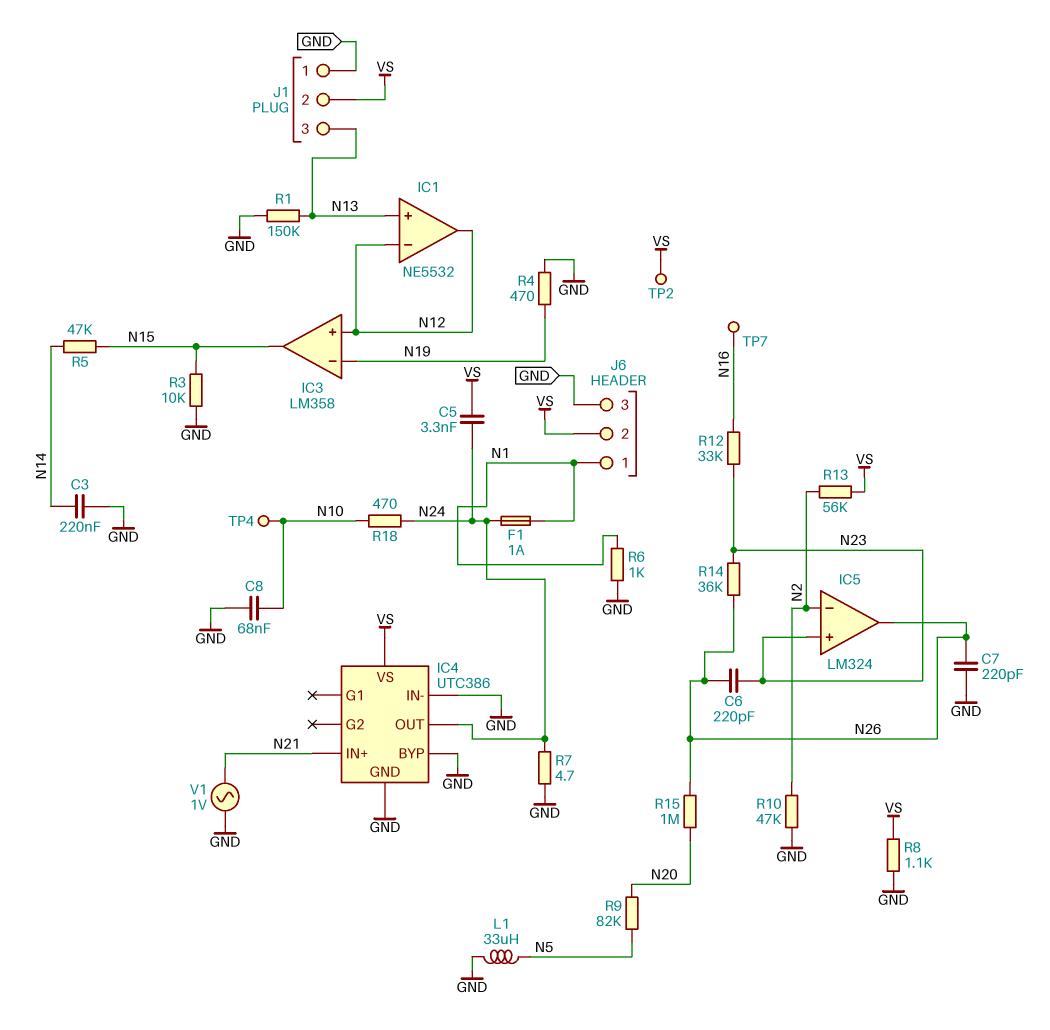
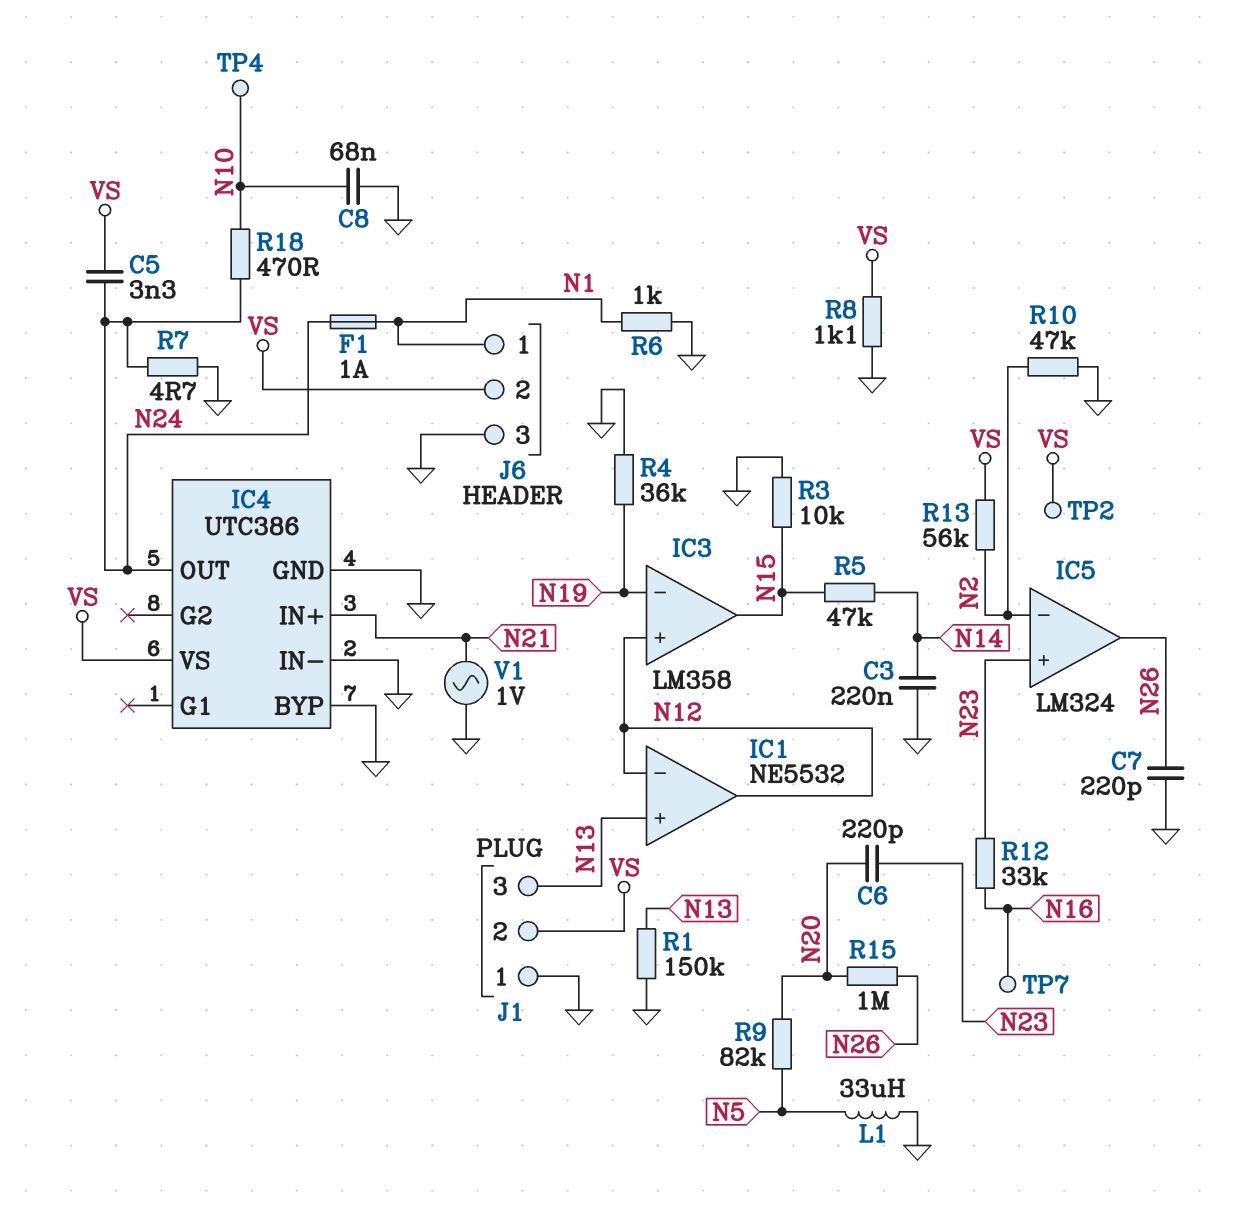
C6: 220pF (N23, N26) -> 220pF (N20, N23)
R4: 470 (GND, N19) -> 36k (GND, N19)
R14: 36k (N23, N26) -> none

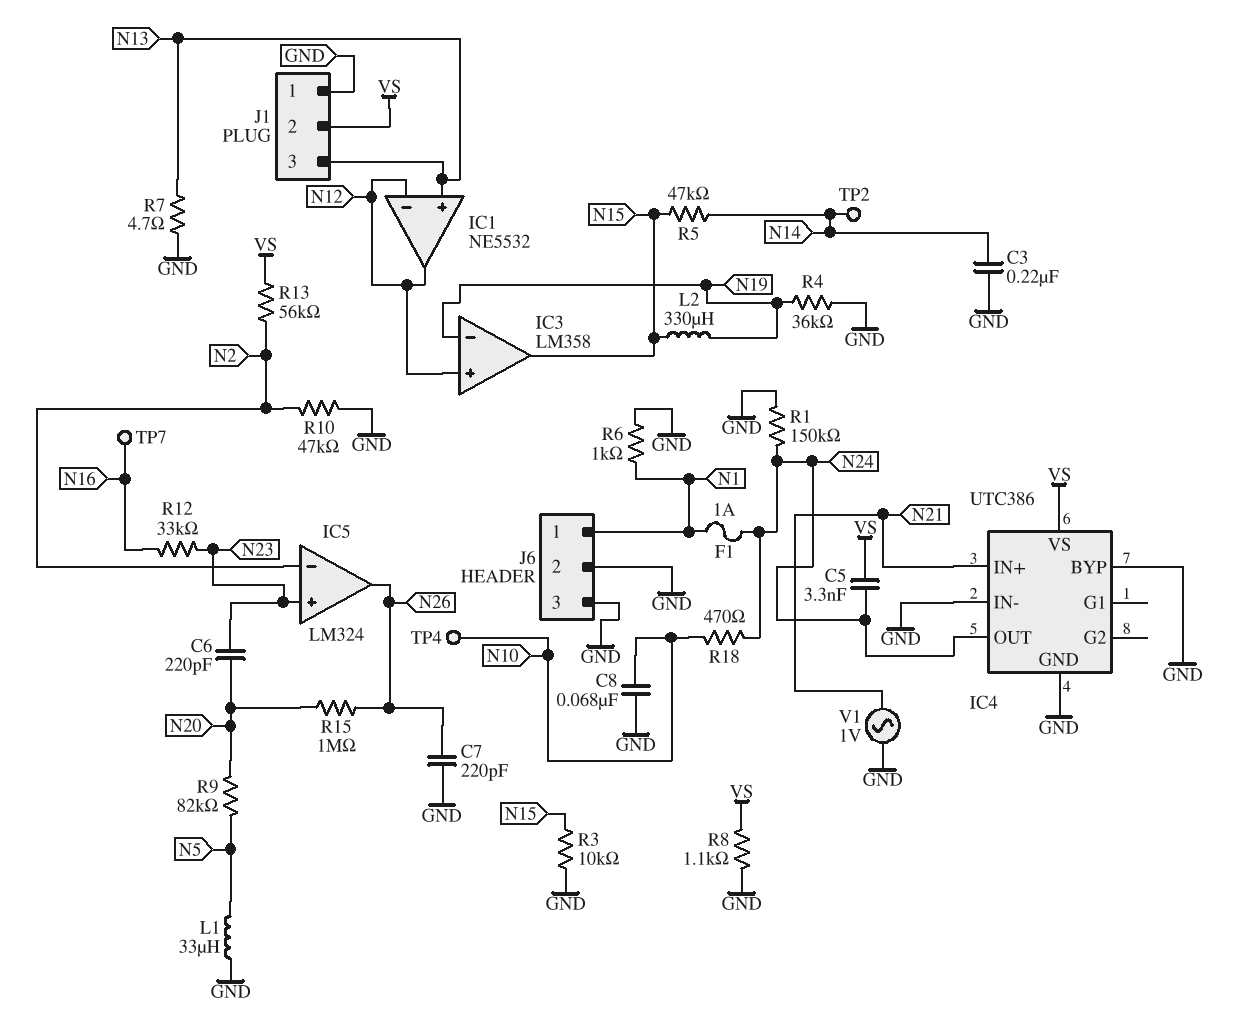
J6 pin 2: VS -> GND
L2: none -> 330uH (N15, N19)
R1: 150k (GND, N13) -> 150k (GND, N24)
R7: 4.7 (GND, N24) -> 4.7 (GND, N13)
TP2: test point (VS) -> test point (N14)

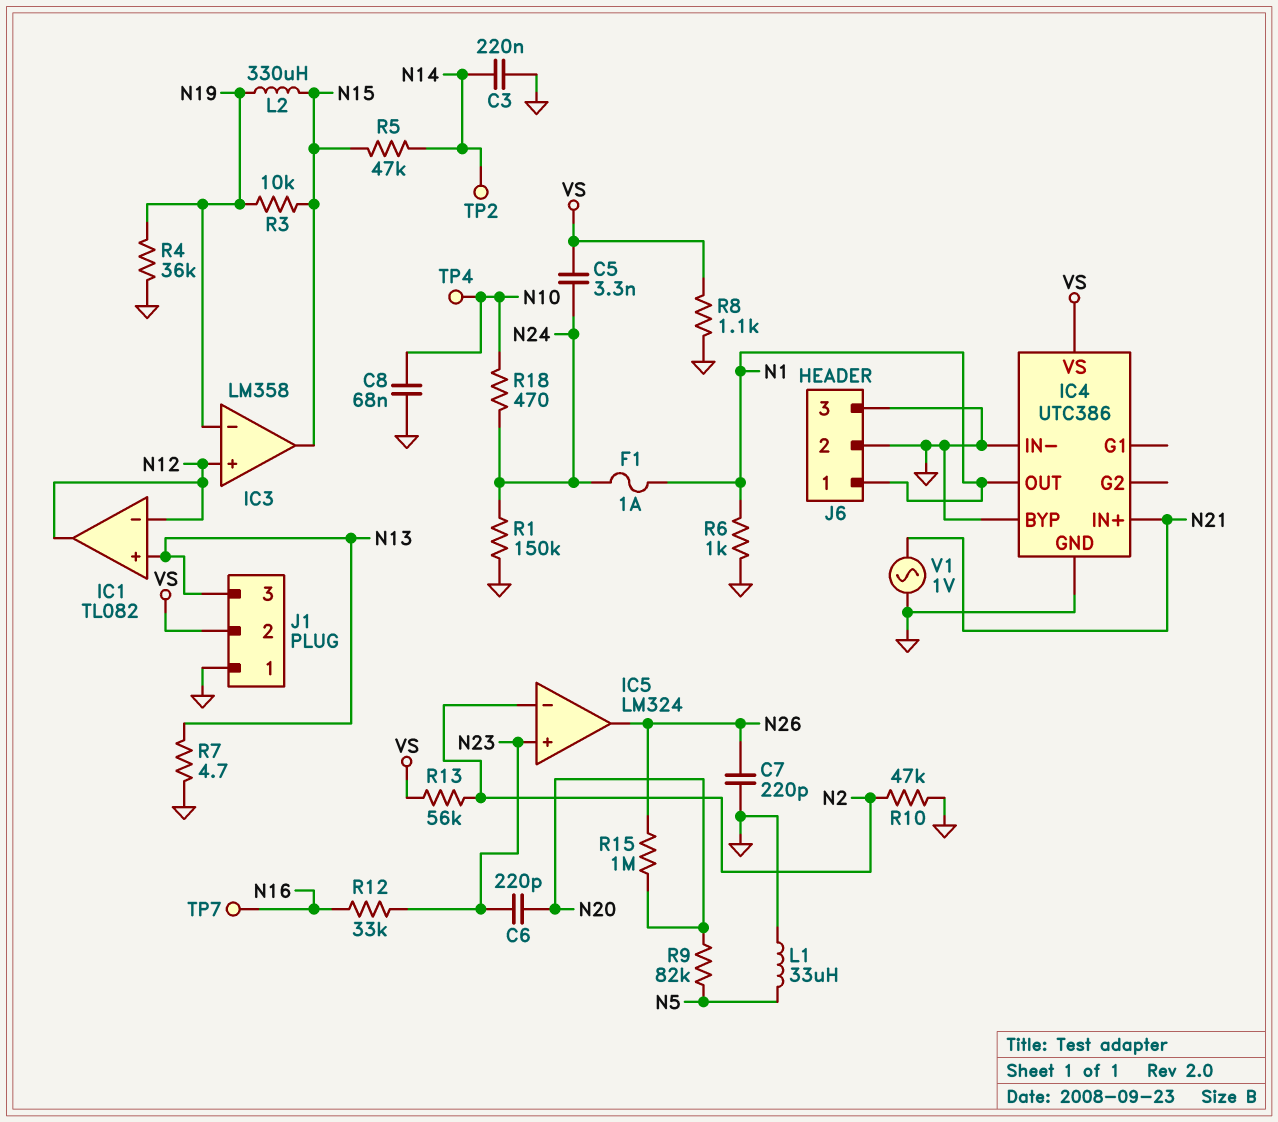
IC1: NE5532 -> TL082
IC4 pin OUT: N24 -> N1
R3: 10k (GND, N15) -> 10k (N15, N19)

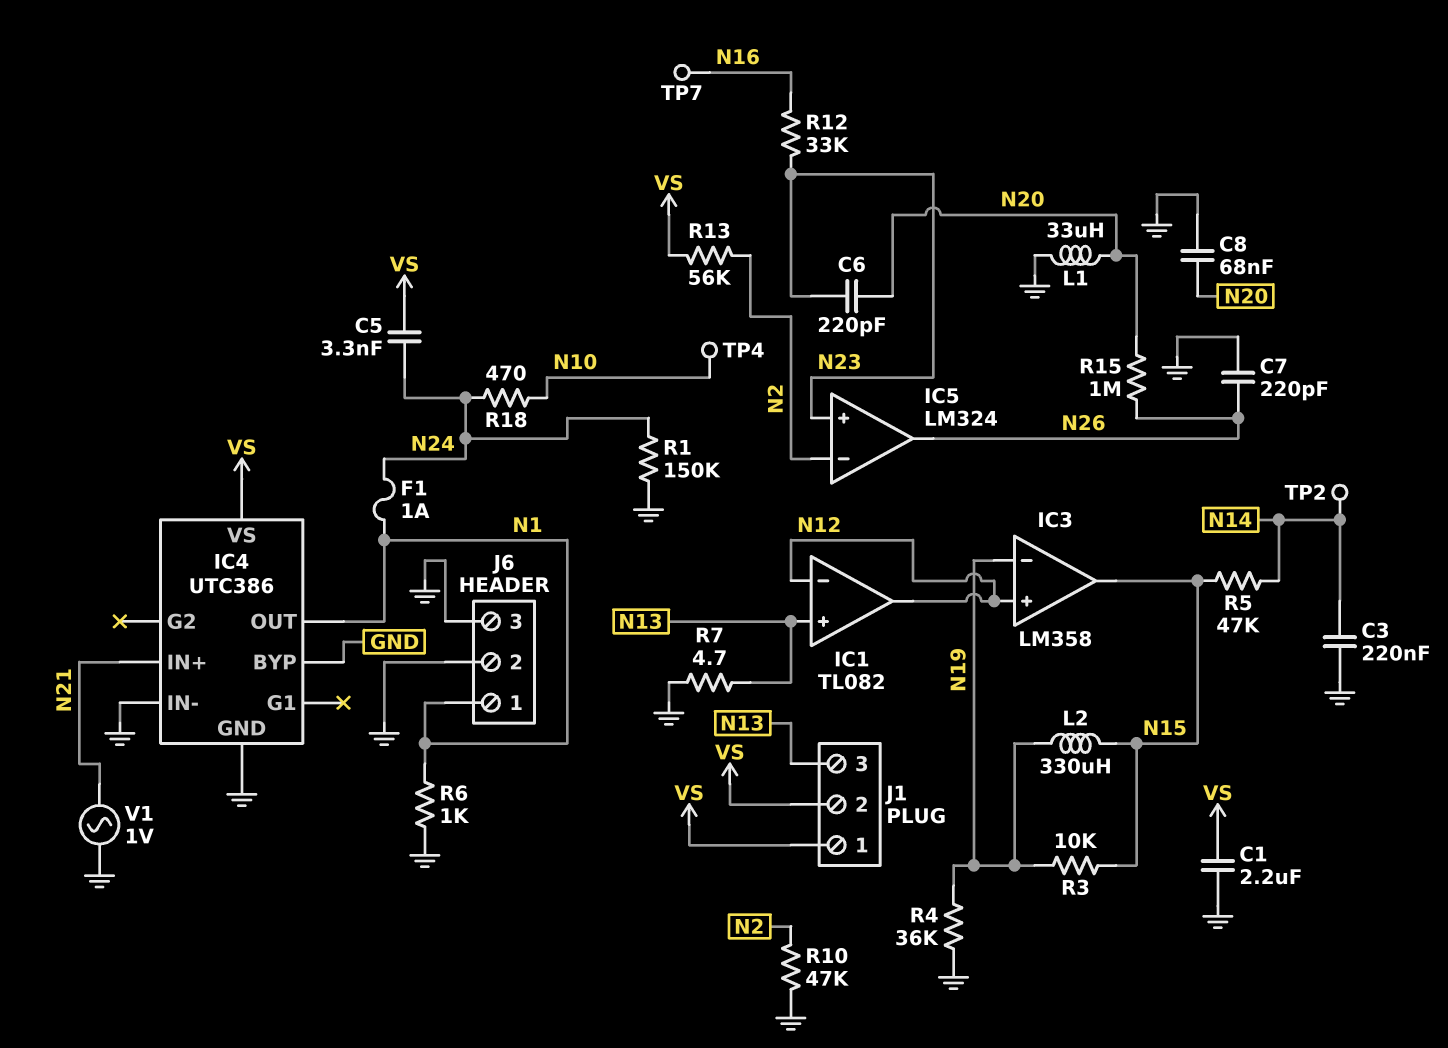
C1: none -> 2.2uF (GND, VS)
C8: 68nF (GND, N10) -> 68nF (GND, N20)
J1 pin 1: GND -> VS
L1: 33uH (GND, N5) -> 33uH (GND, N20)
R8: 1.1k (GND, VS) -> none
R9: 82k (N5, N20) -> none

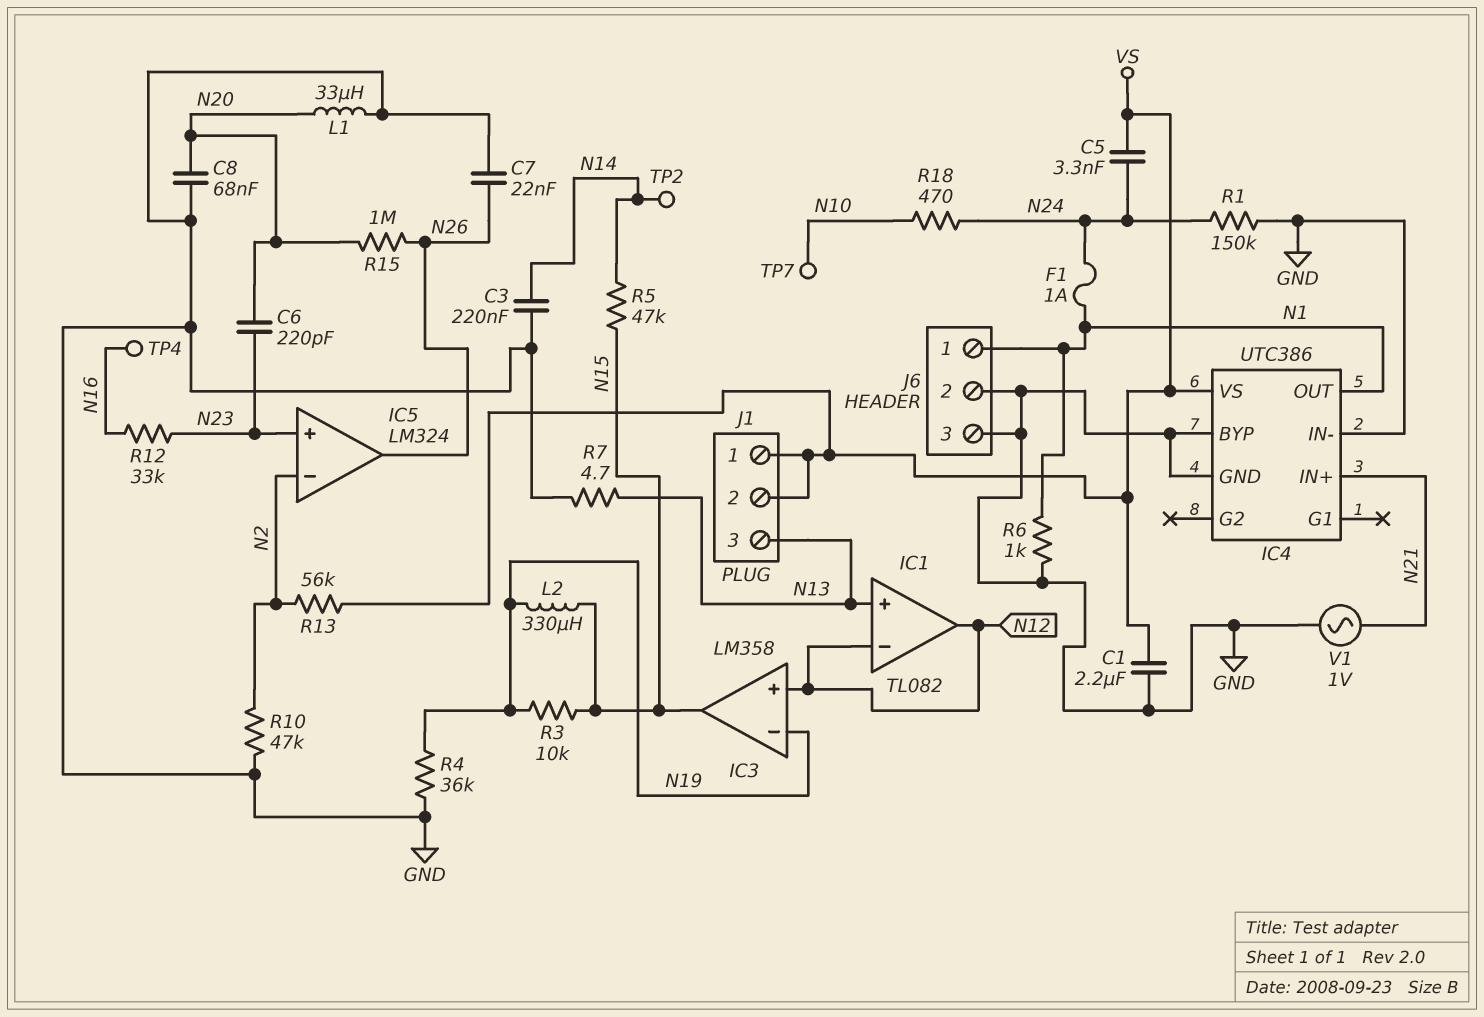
C7: 220pF (GND, N26) -> 22nF (GND, N26)
TP4: test point (N10) -> test point (N16)
TP7: test point (N16) -> test point (N10)

